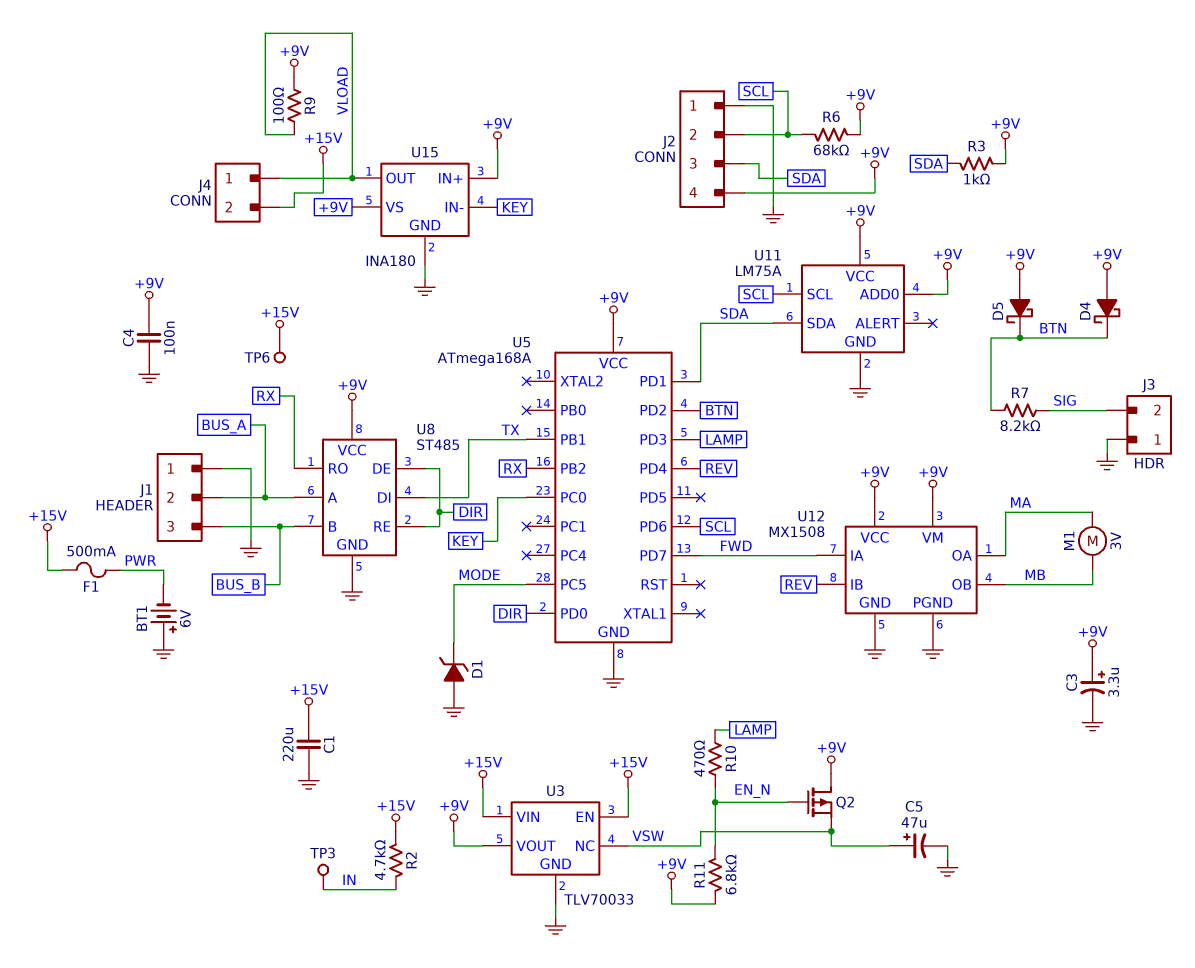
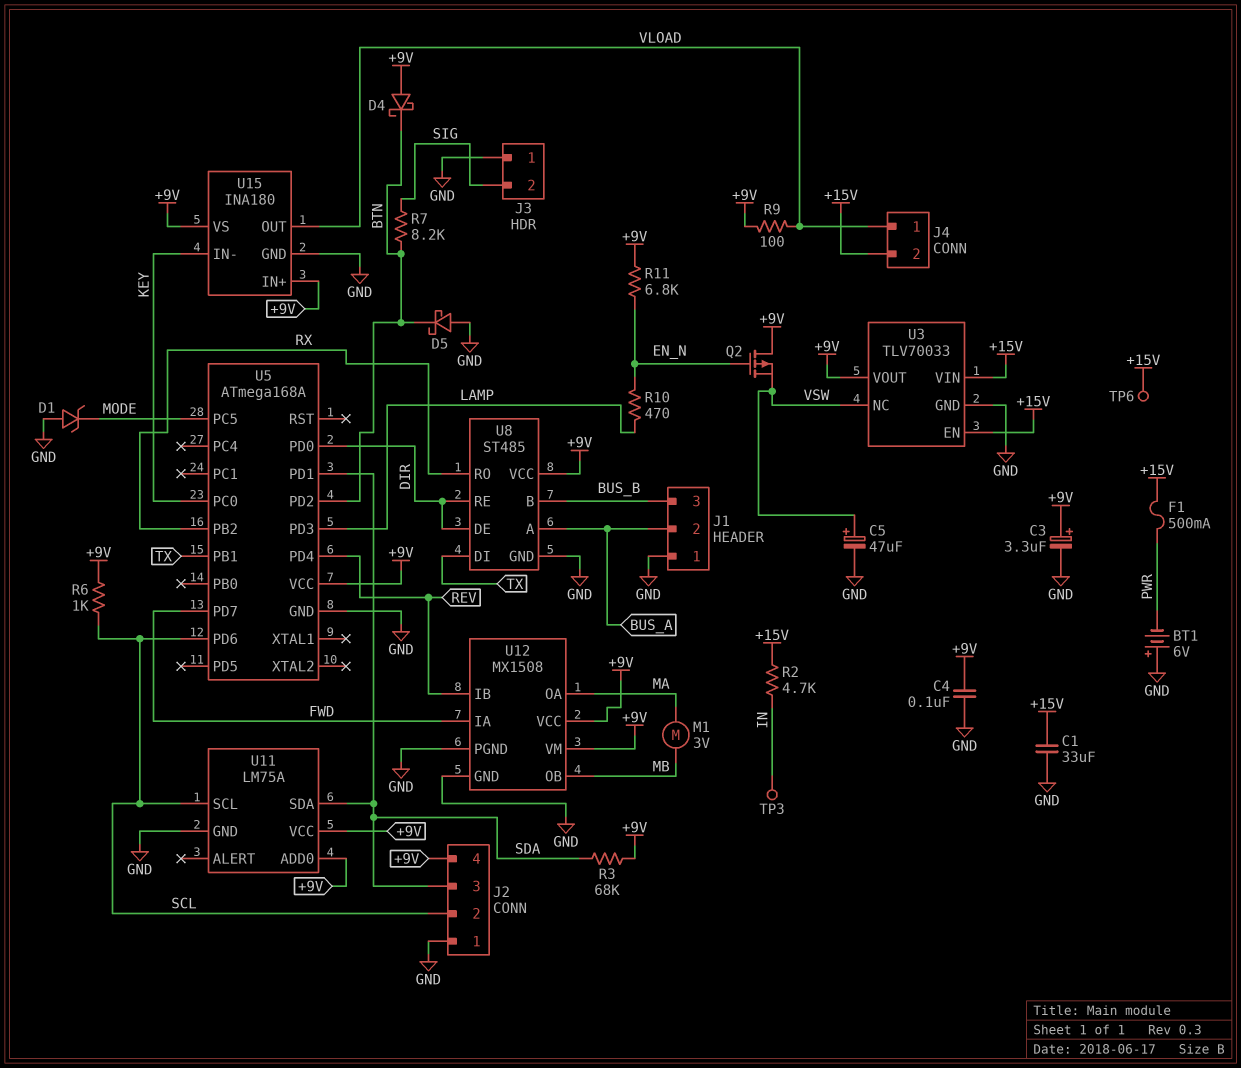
C1: 220uF (+15V, GND) -> 33uF (+15V, GND)
D5: schottky (A +9V, K BTN) -> schottky (A GND, K BTN)
R3: 1k (+9V, SDA) -> 68k (+9V, SDA)
R6: 68k (+9V, SCL) -> 1k (+9V, SCL)

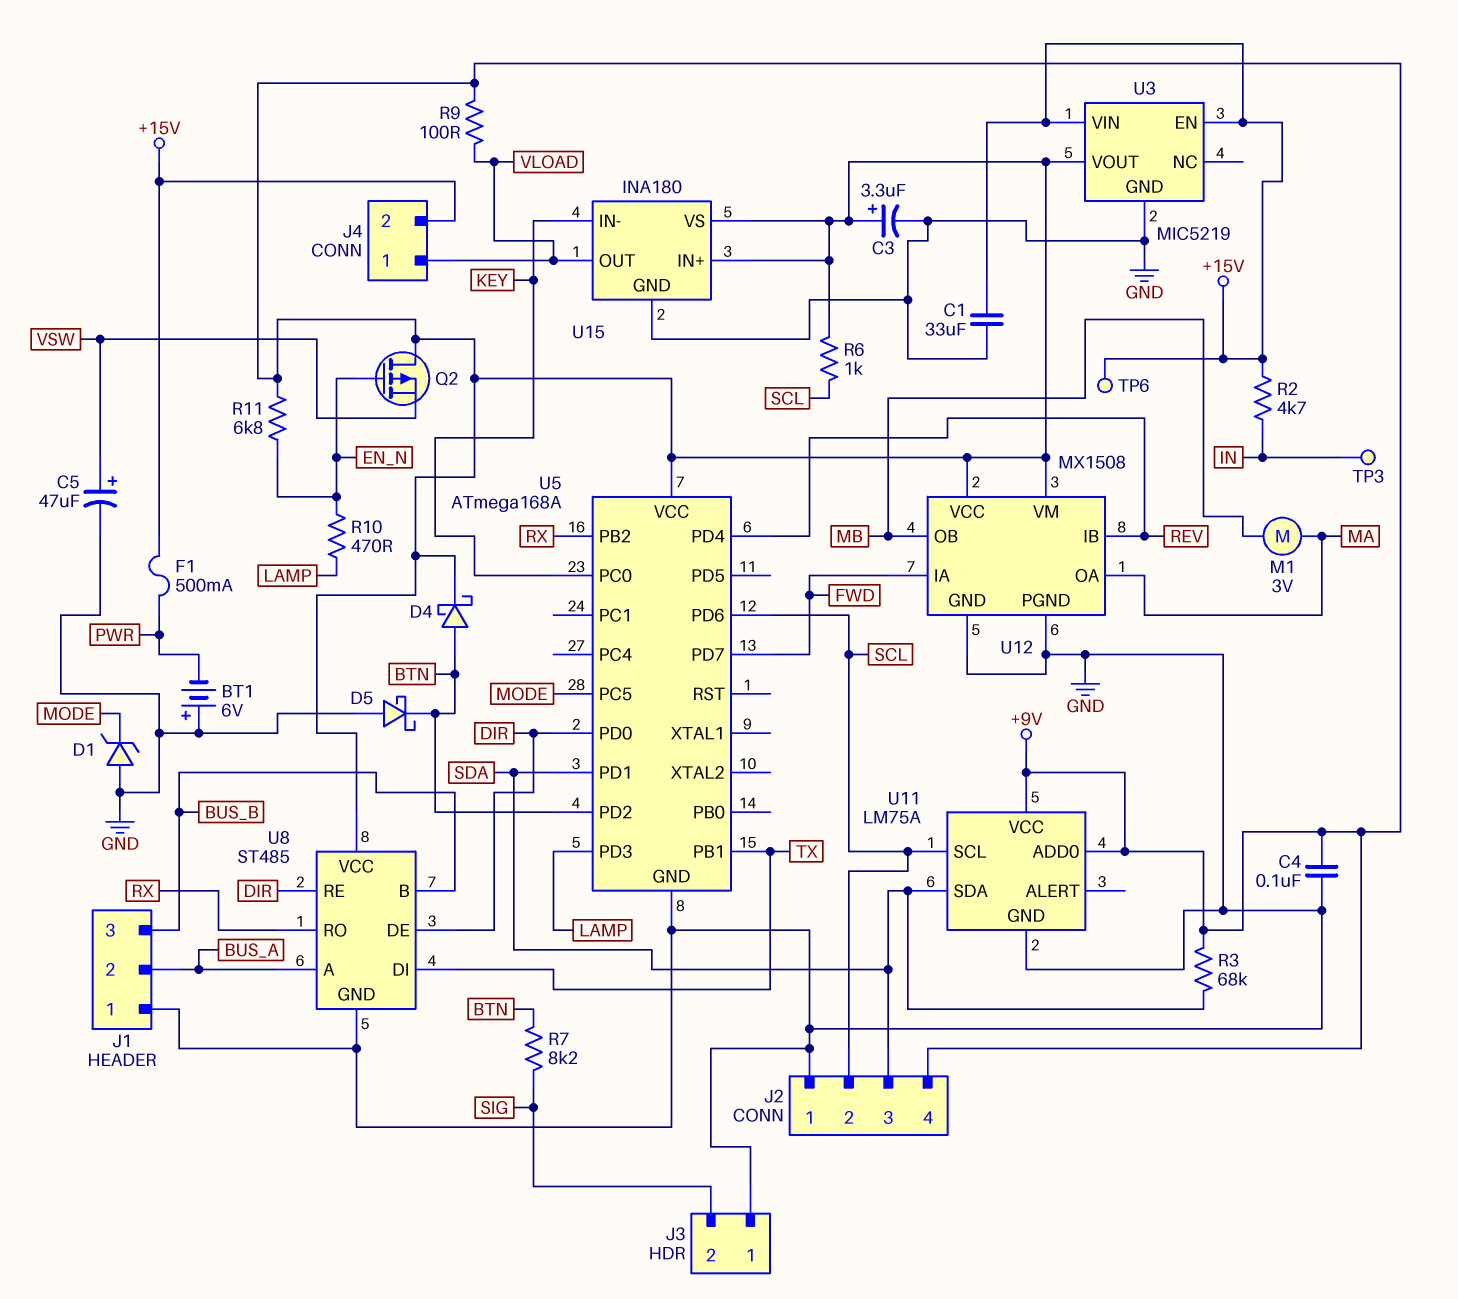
D4: schottky (A +9V, K BTN) -> schottky (A BTN, K +9V)
U3: TLV70033 -> MIC5219
U3 pin NC: VSW -> none

